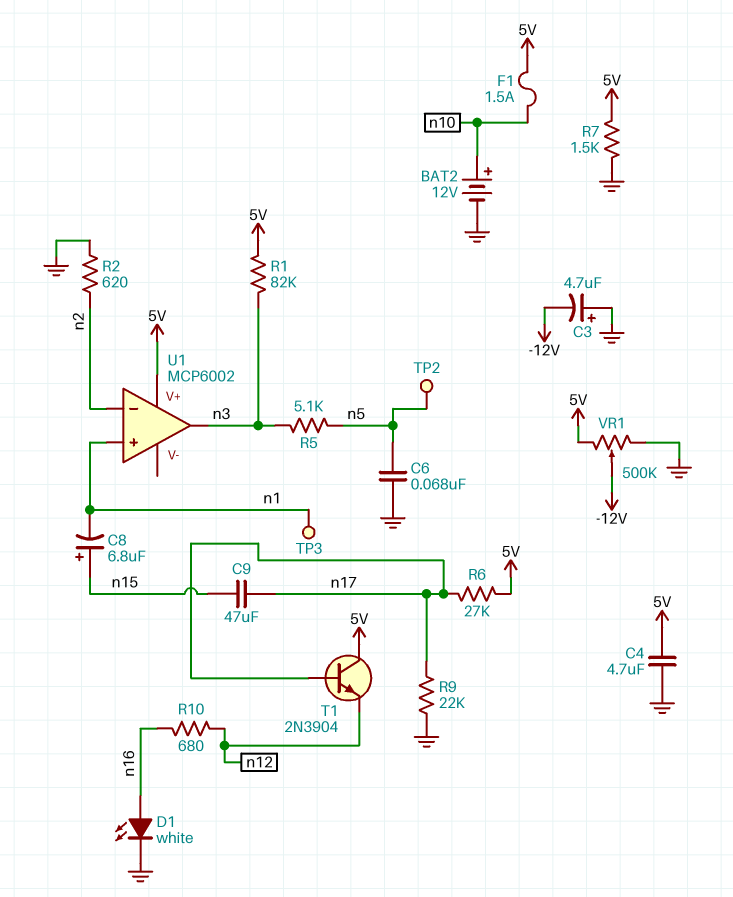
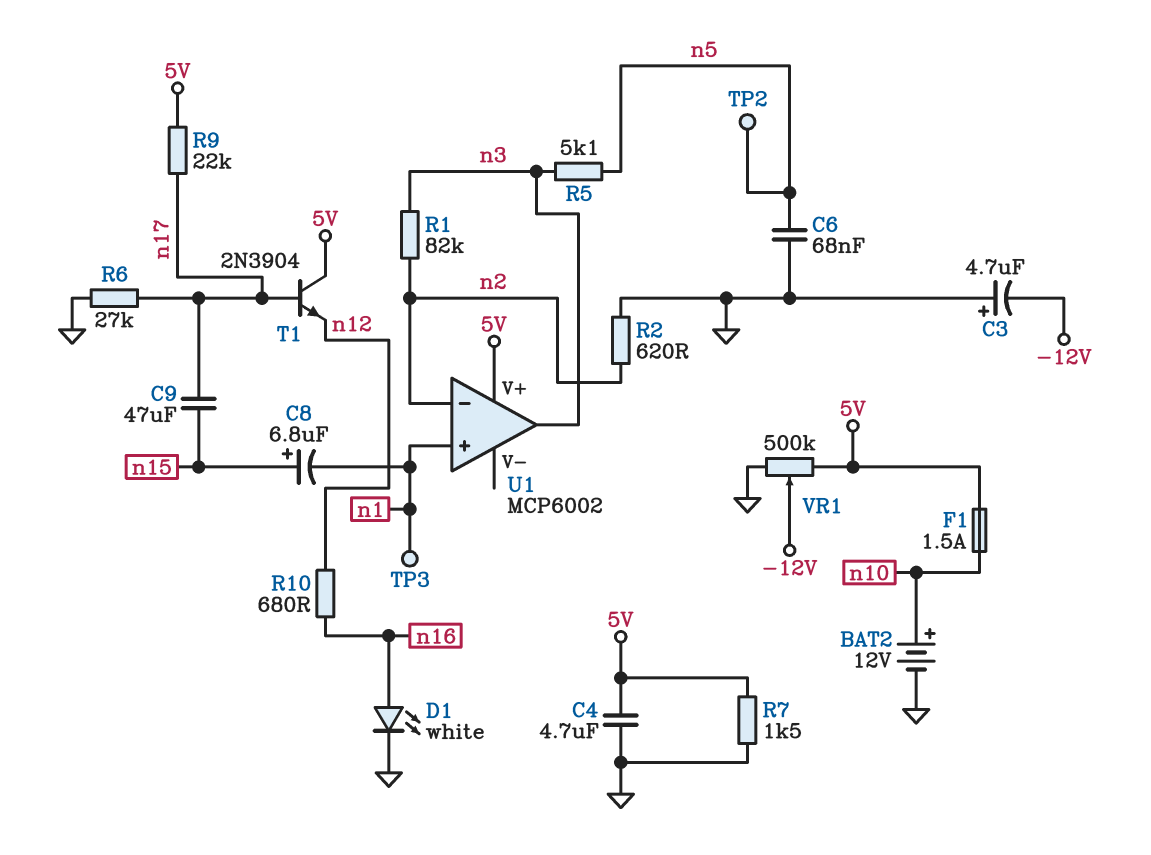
R1: 82k (5V, n3) -> 82k (n2, n3)
R6: 27k (5V, n17) -> 27k (GND, n17)
R9: 22k (GND, n17) -> 22k (5V, n17)

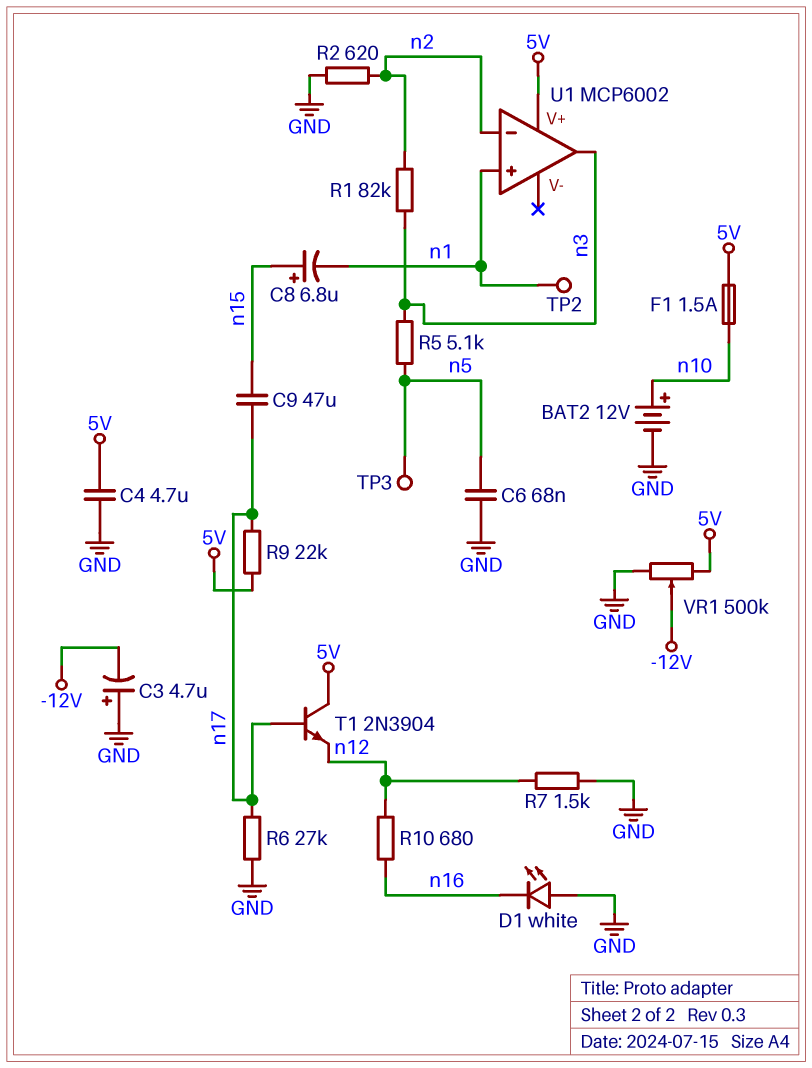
D1: LED white (A n16, K GND) -> LED white (A GND, K n16)
R7: 1.5k (5V, GND) -> 1.5k (GND, n12)
TP2: test point (n5) -> test point (n1)
TP3: test point (n1) -> test point (n5)

